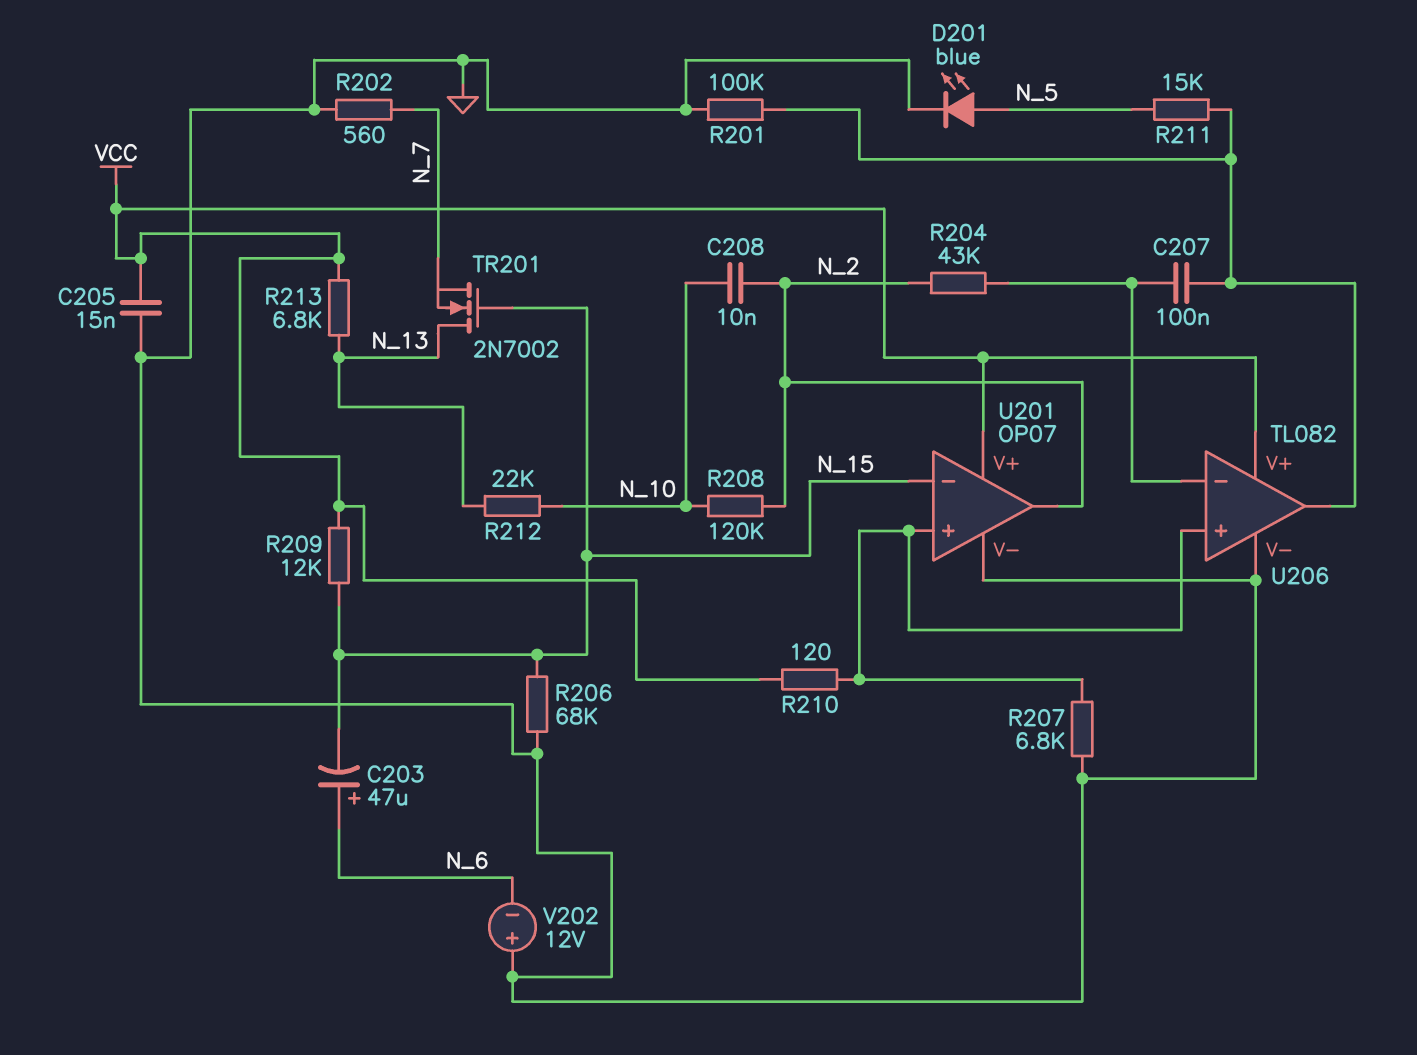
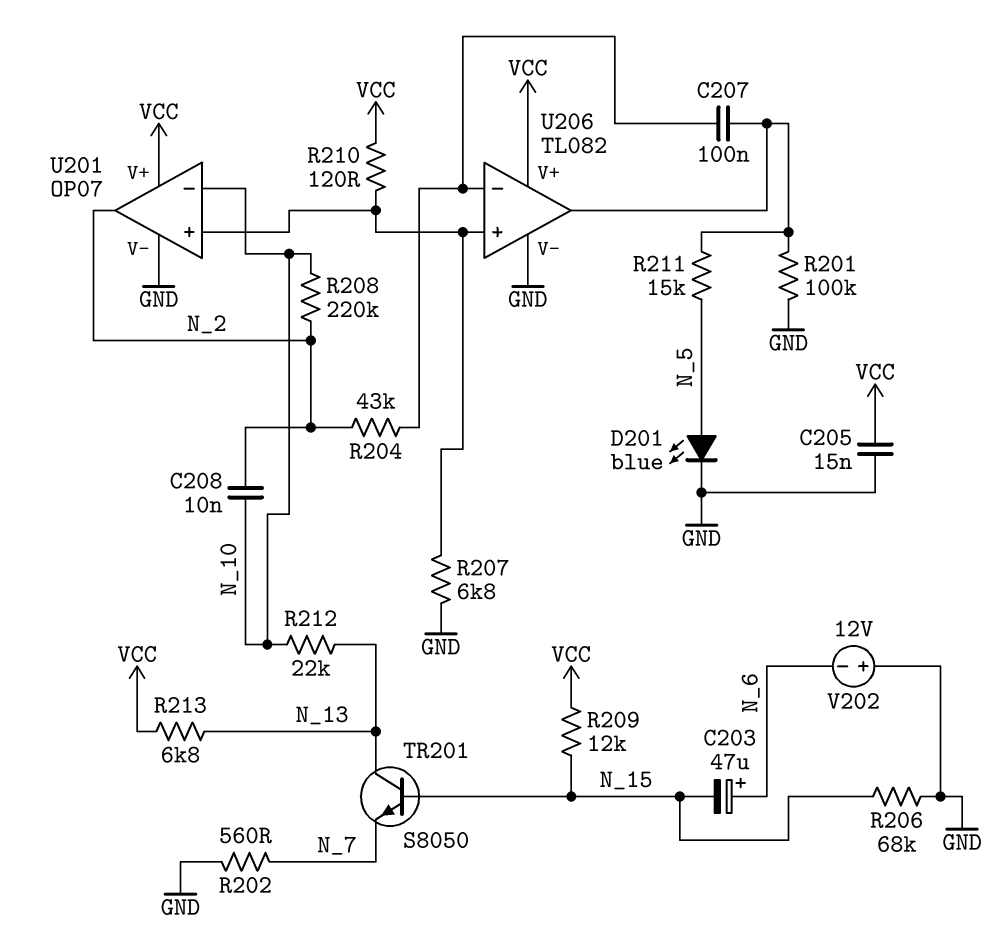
R208: 120k (N_2, N_10) -> 220k (N_2, N_10)
TR201: NMOS 2N7002 (G N_15, D N_13, S N_7) -> NPN S8050 (B N_15, C N_13, E N_7)
U201 pin in-: N_15 -> N_10

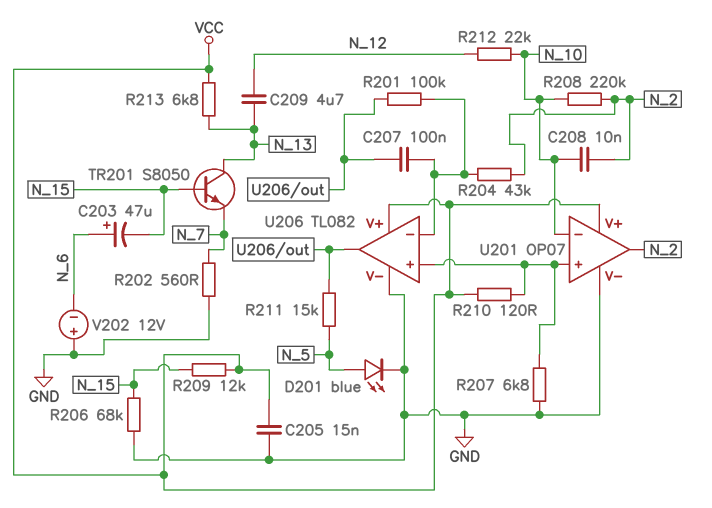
C209: none -> 4.7uF (N_12, N_13)
R201: 100k (GND, U206/out) -> 100k (U206/in-, U206/out)
R212: 22k (N_10, N_13) -> 22k (N_10, N_12)

